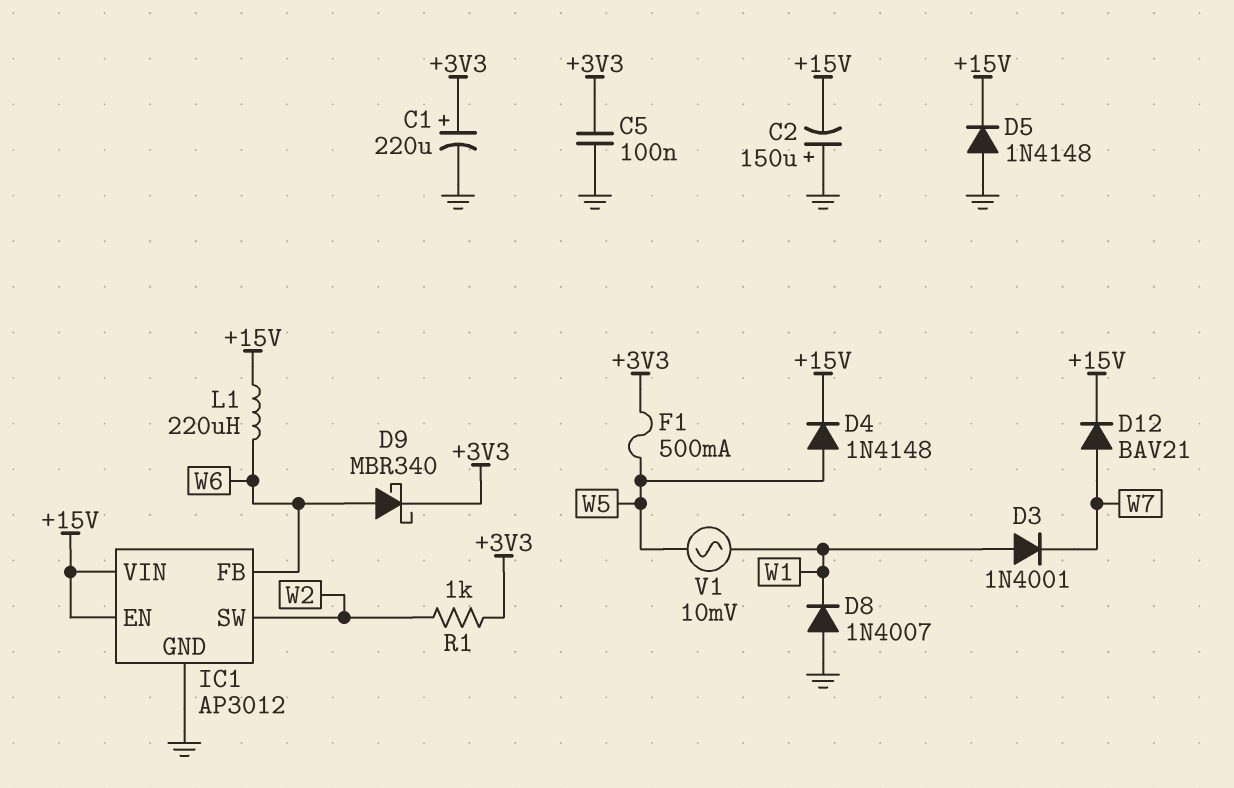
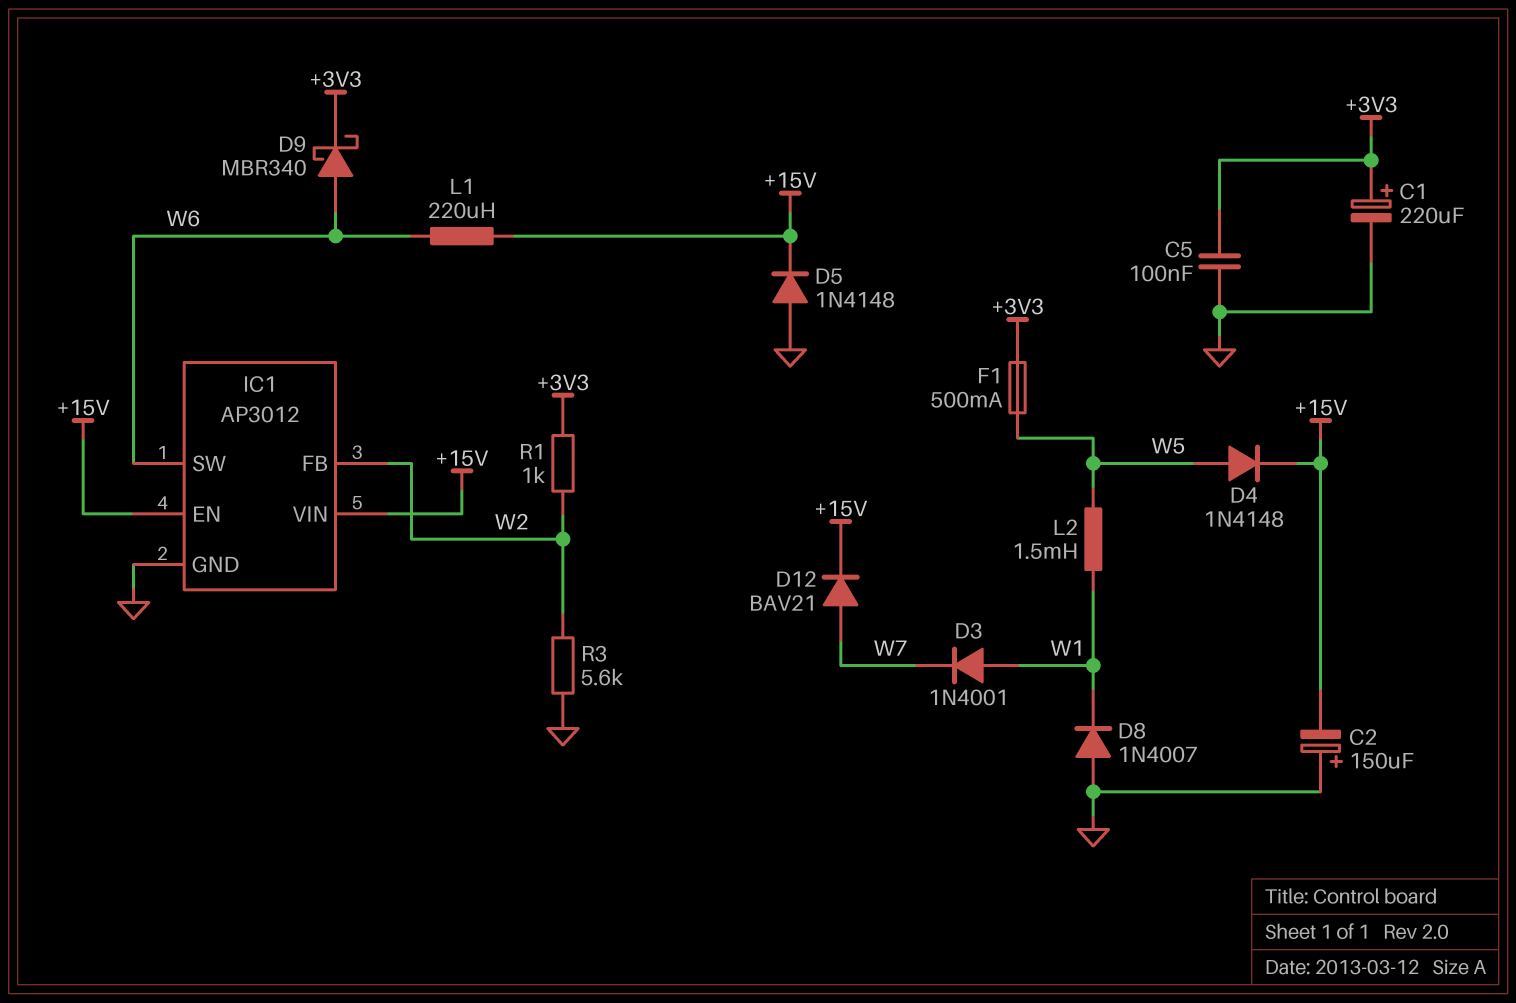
IC1 pin FB: W6 -> W2
IC1 pin SW: W2 -> W6
L2: none -> 1.5mH (W1, W5)
R3: none -> 5.6k (GND, W2)
V1: AC 10mV (W1, W5) -> none

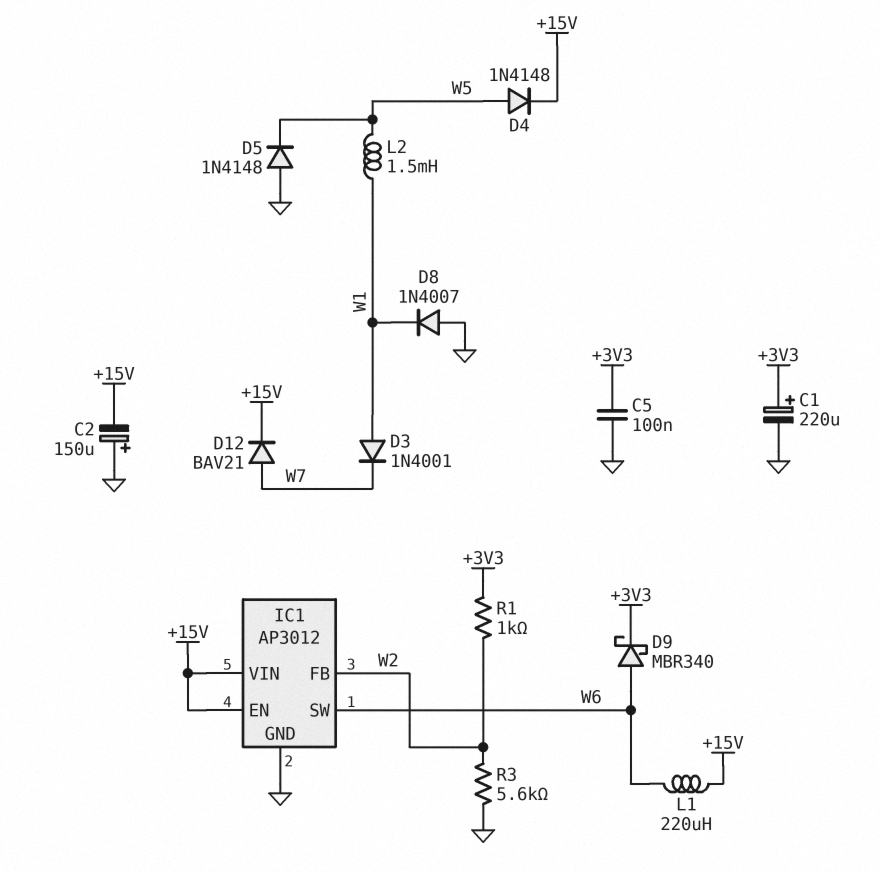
D5: diode 1N4148 (A GND, K +15V) -> diode 1N4148 (A GND, K W5)
F1: 500mA (+3V3, W5) -> none

